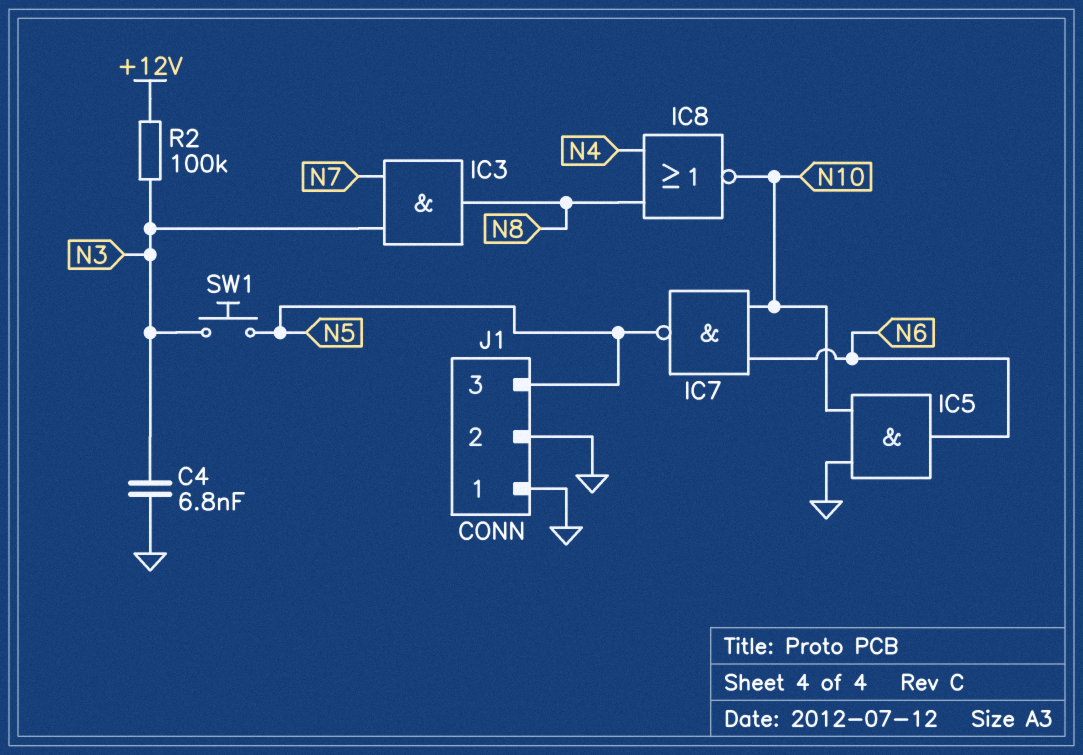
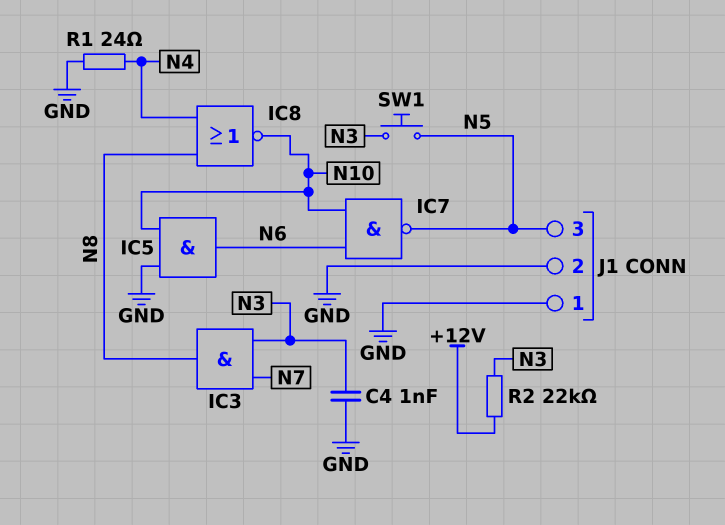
C4: 6.8nF (GND, N3) -> 1nF (GND, N3)
R1: none -> 24 (GND, N4)
R2: 100k (+12V, N3) -> 22k (+12V, N3)

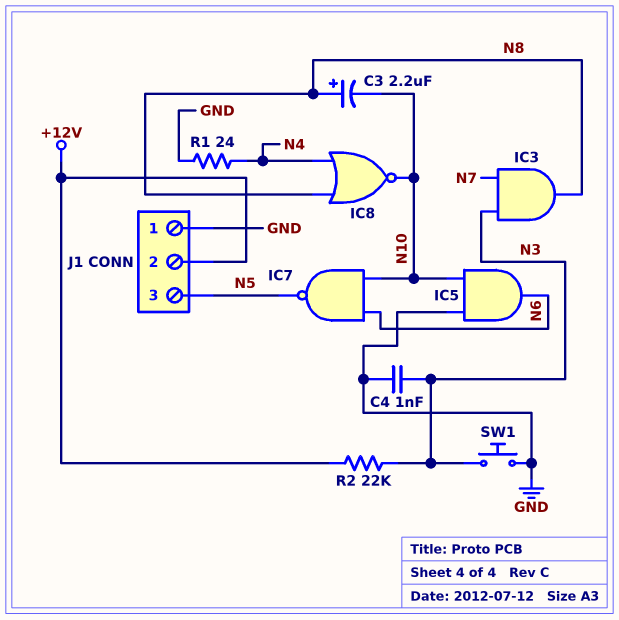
C3: none -> 2.2uF (plus N8, minus N10)
J1 pin 2: GND -> +12V
SW1: button (N3, N5) -> button (GND, N3)

